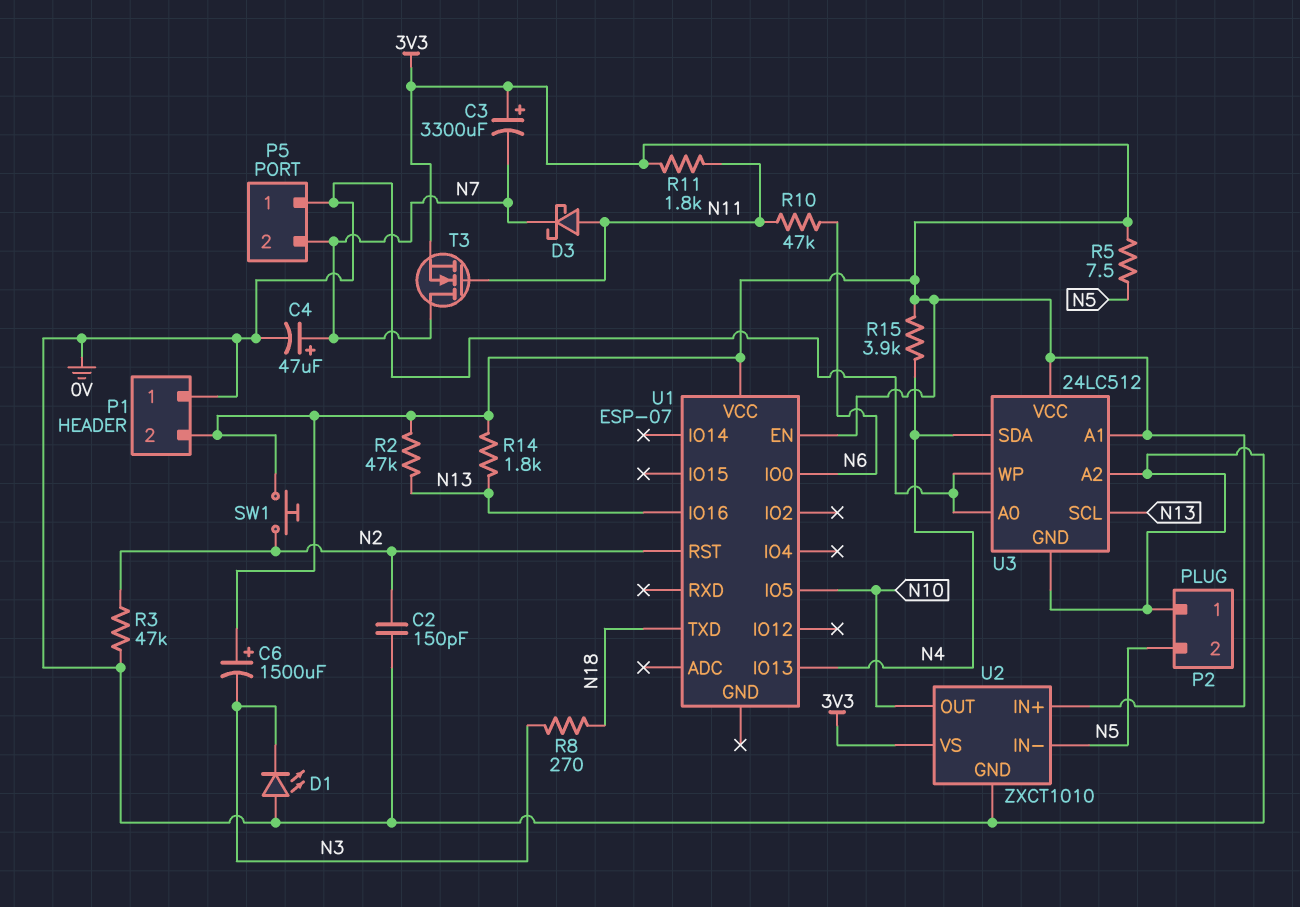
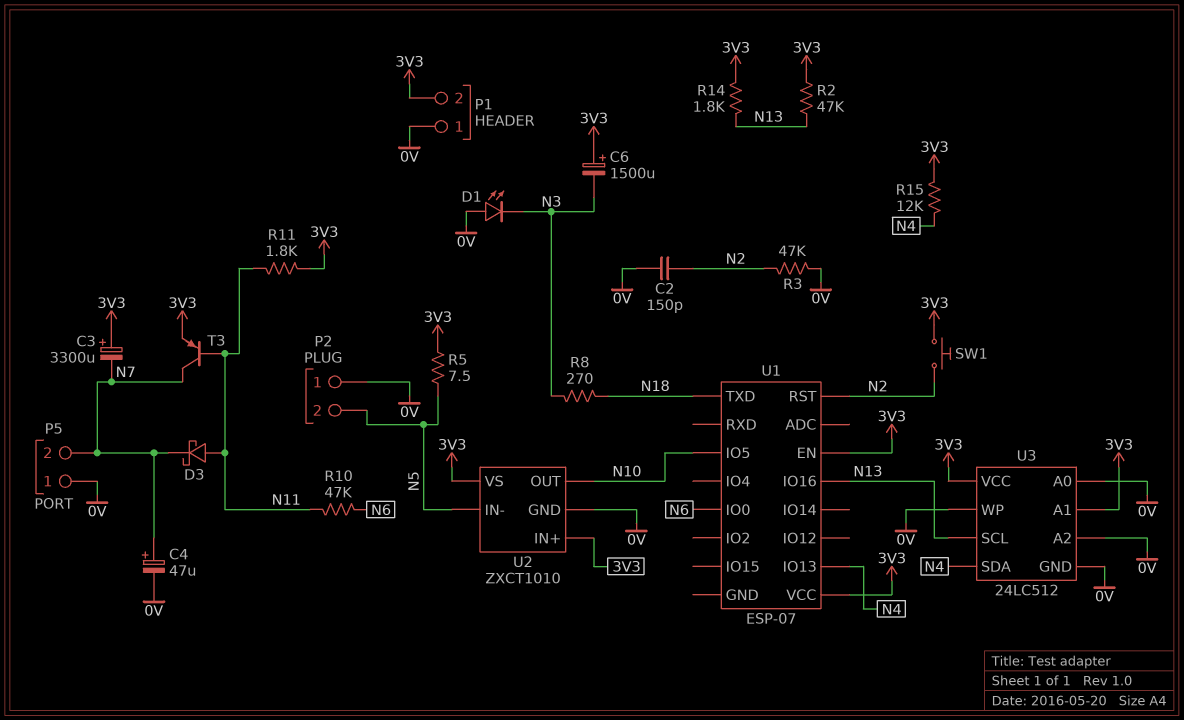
R15: 3.9k (3V3, N4) -> 12k (3V3, N4)
T3: NMOS (G N11, D N7, S 3V3) -> PNP (B N11, C N7, E 3V3)

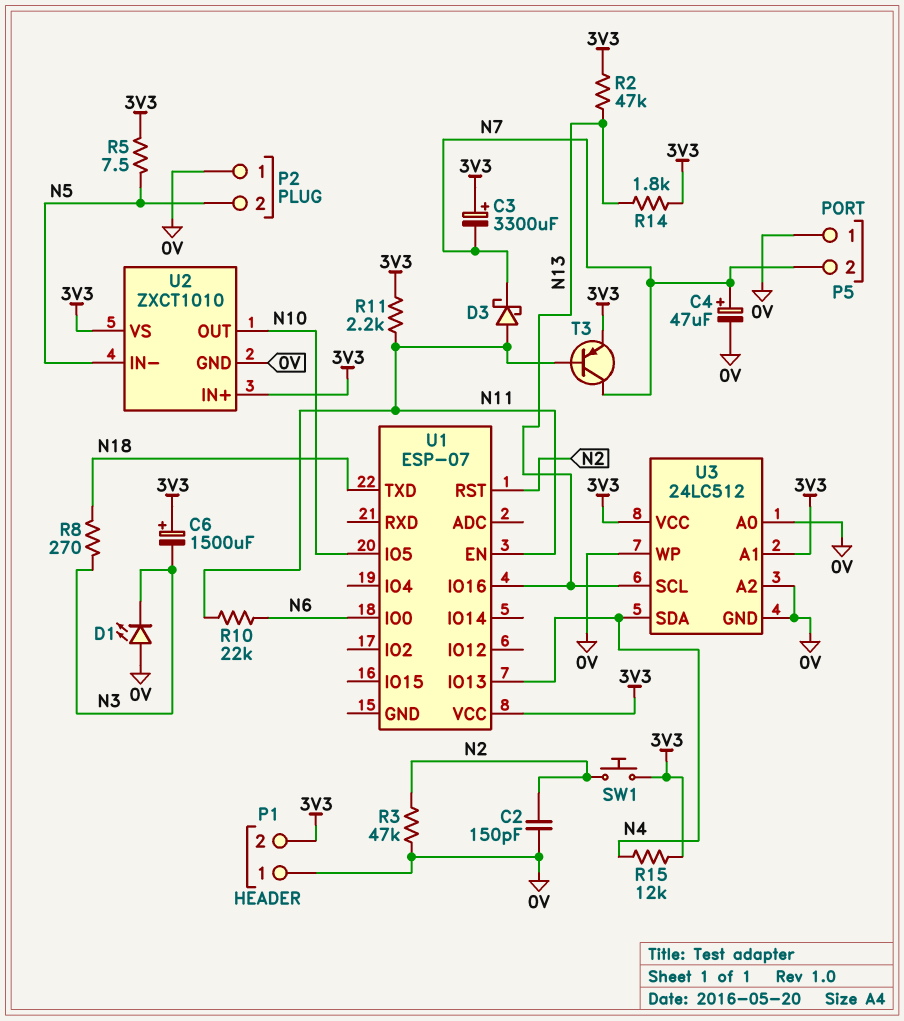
R10: 47k (N6, N11) -> 22k (N6, N11)
R11: 1.8k (3V3, N11) -> 2.2k (3V3, N11)
U1 pin EN: 3V3 -> N11

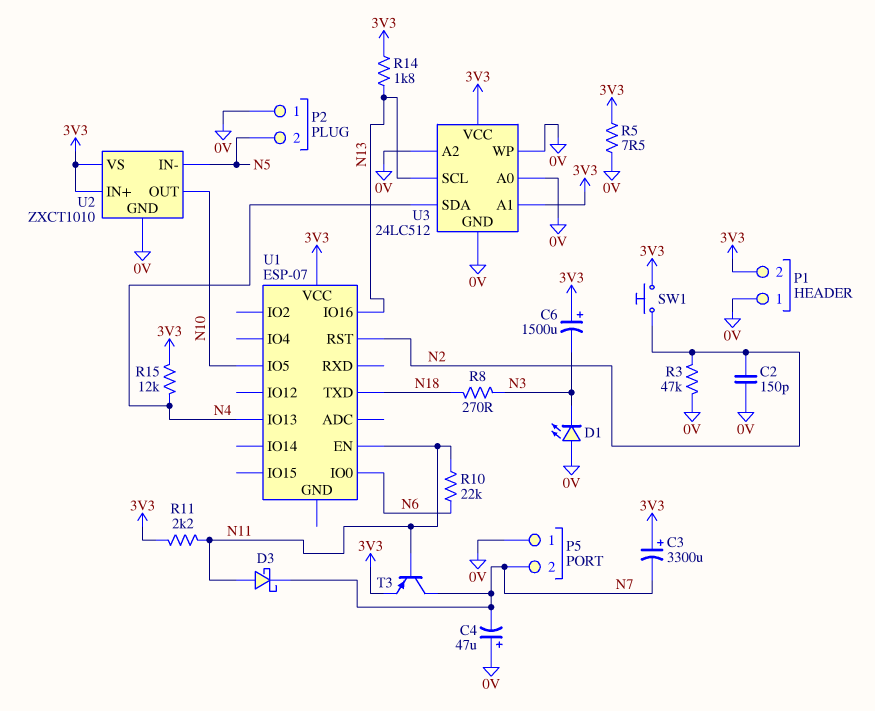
C4: 47uF (plus N7, minus 0V) -> 47uF (plus 0V, minus N7)
R2: 47k (3V3, N13) -> none
R5: 7.5 (3V3, N5) -> 7.5 (0V, 3V3)

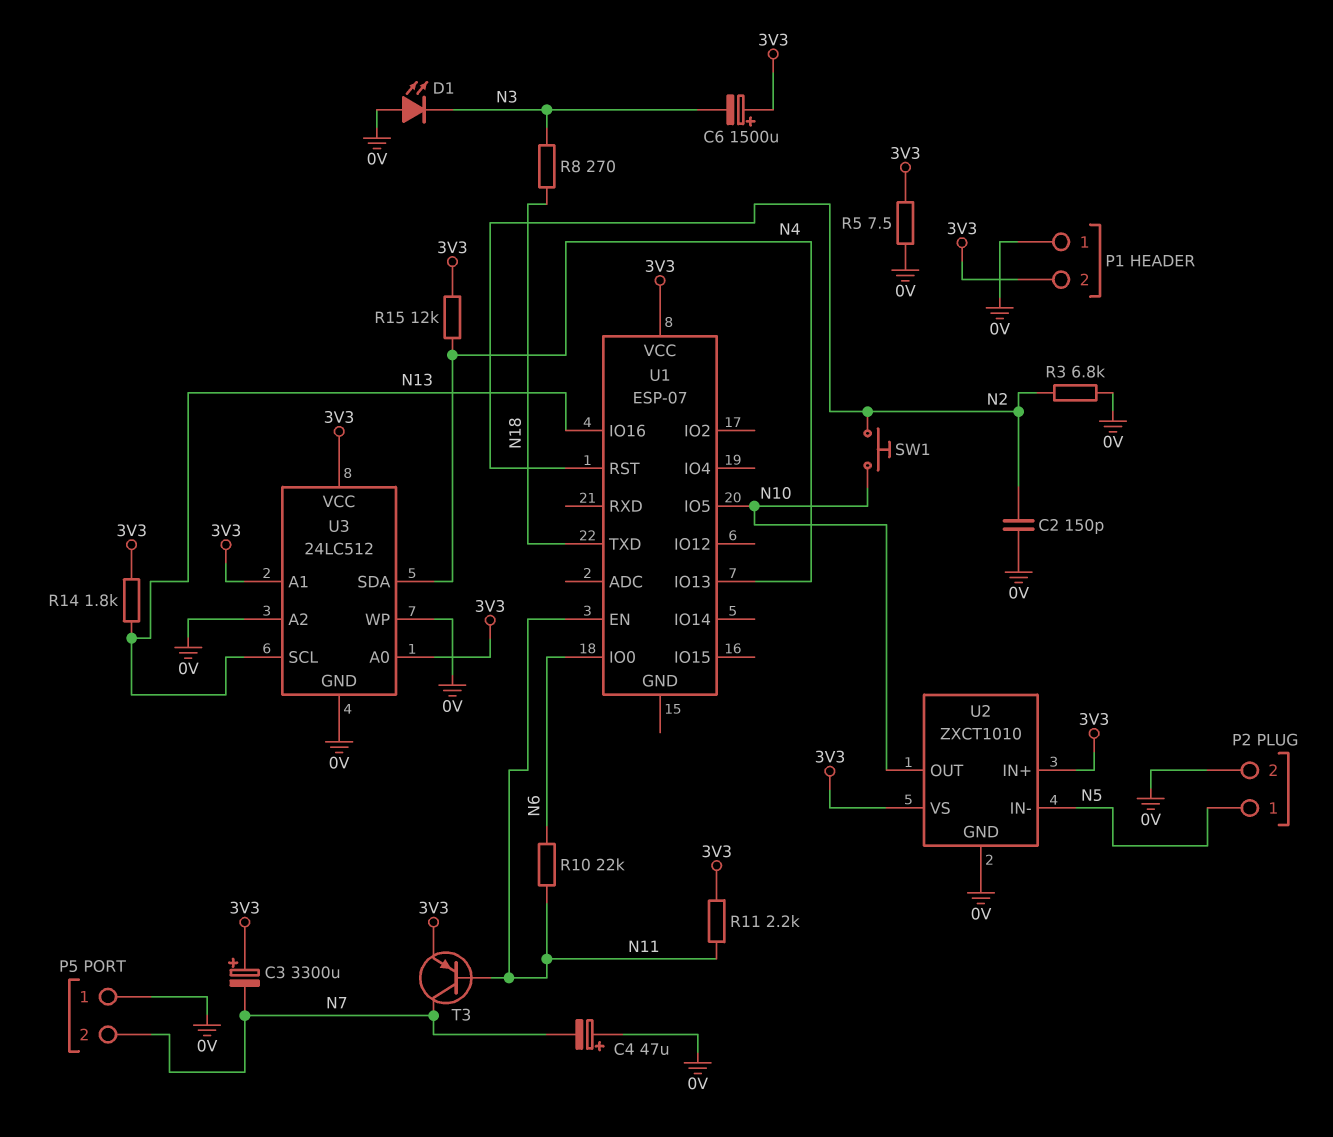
D3: schottky (A N11, K N7) -> none
P2 pin 1: 0V -> N5
P2 pin 2: N5 -> 0V
R3: 47k (0V, N2) -> 6.8k (0V, N2)
SW1: button (3V3, N2) -> button (N2, N10)
U3 pin A0: 0V -> 3V3

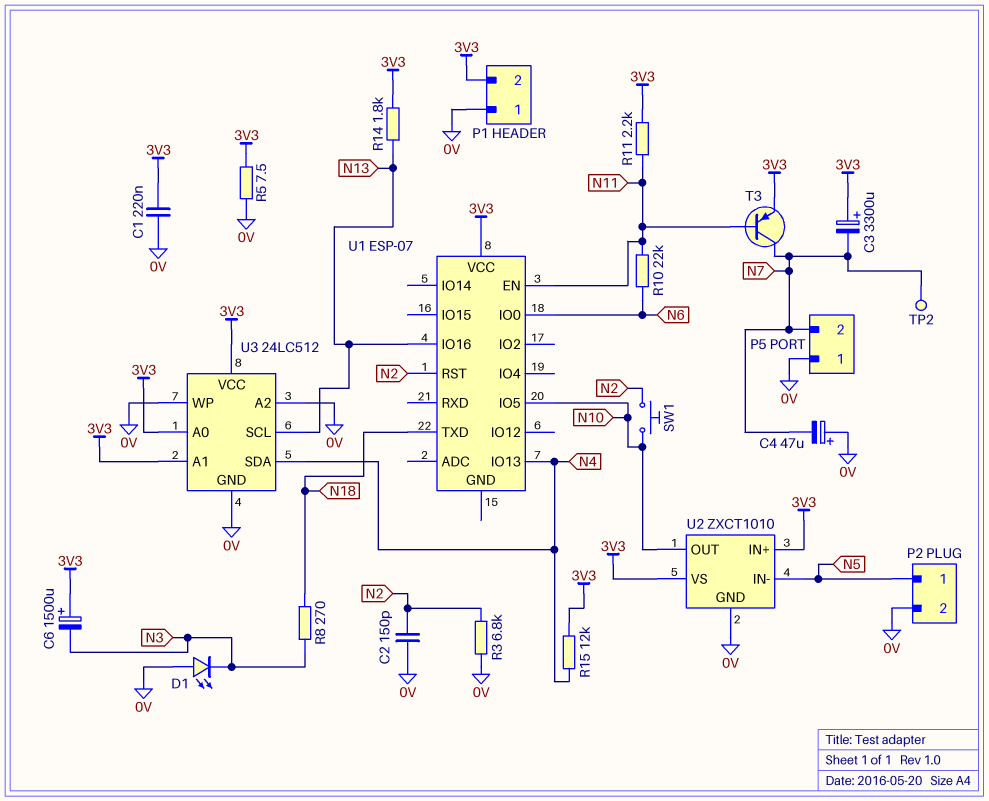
C1: none -> 220nF (0V, 3V3)
TP2: none -> test point (N7)

